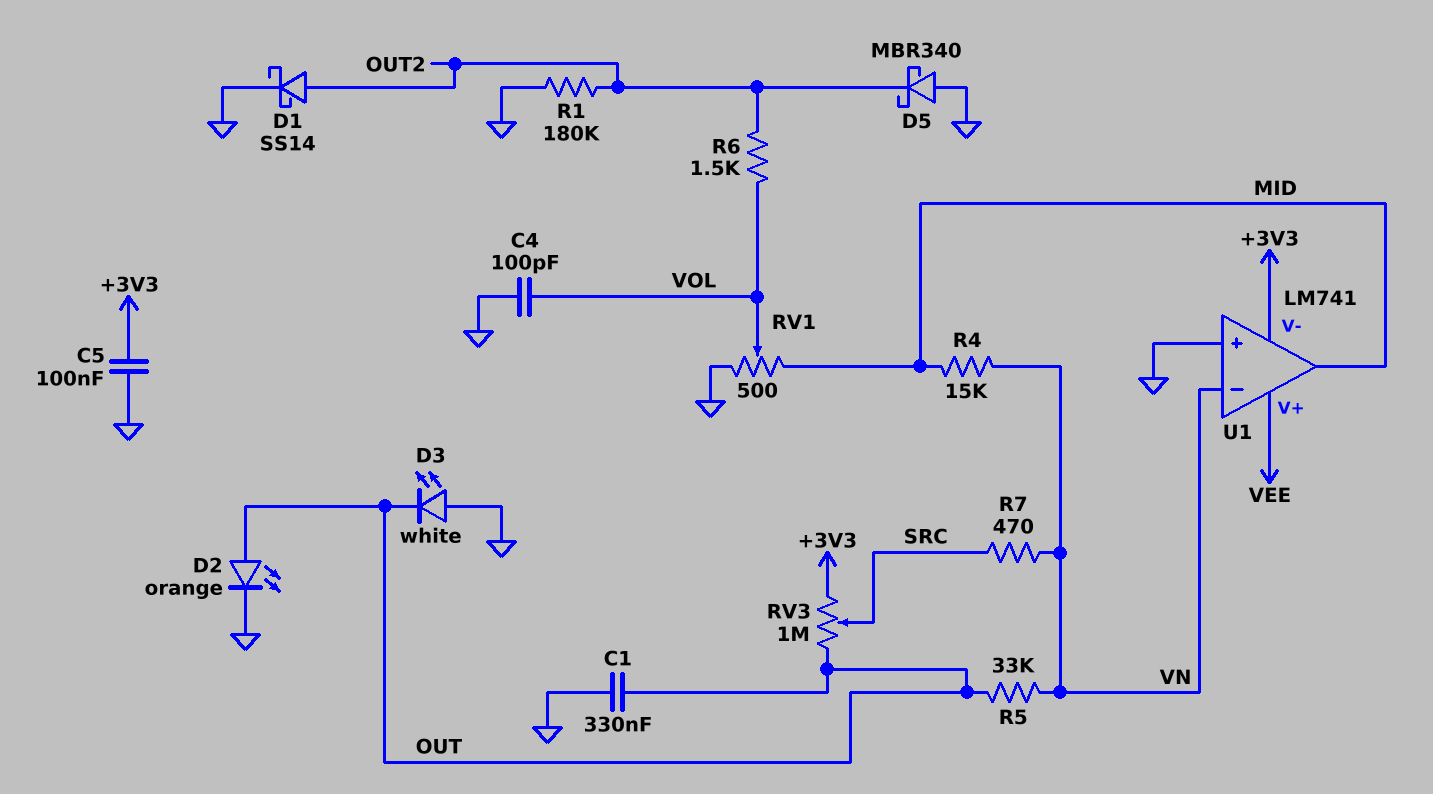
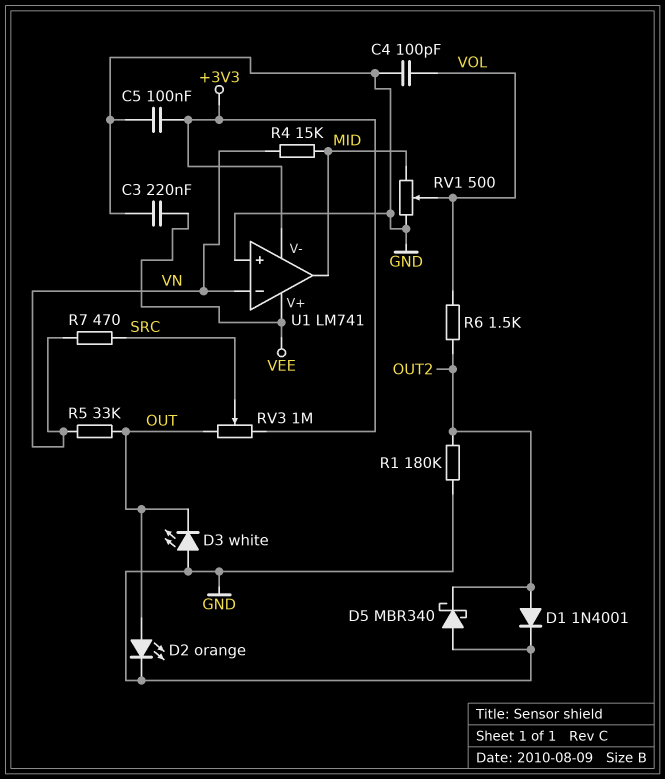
C1: 330nF (GND, OUT) -> none
C3: none -> 220nF (GND, VEE)
D1: schottky SS14 (A OUT2, K GND) -> diode 1N4001 (A OUT2, K GND)

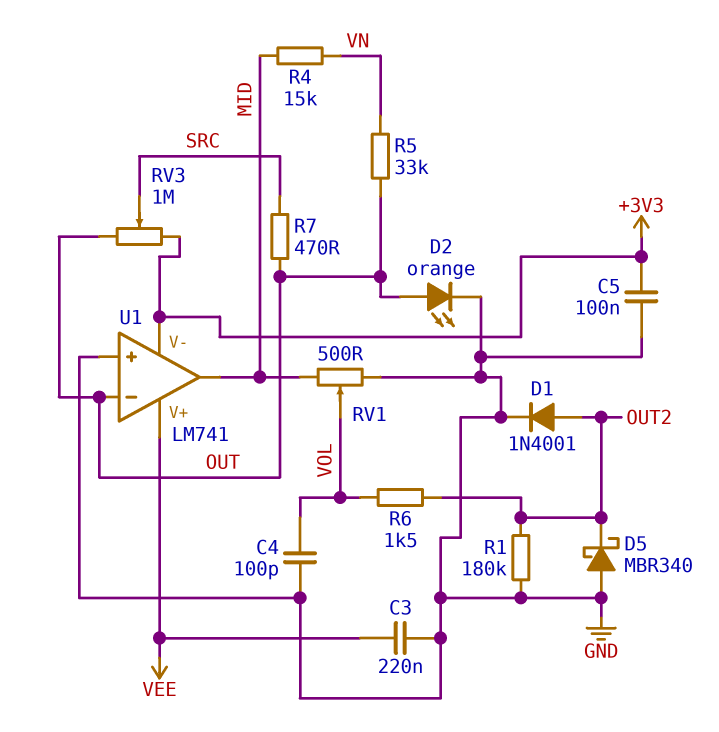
D3: LED white (A GND, K OUT) -> none
R7: 470 (SRC, VN) -> 470 (OUT, SRC)
U1 pin in-: VN -> OUT

